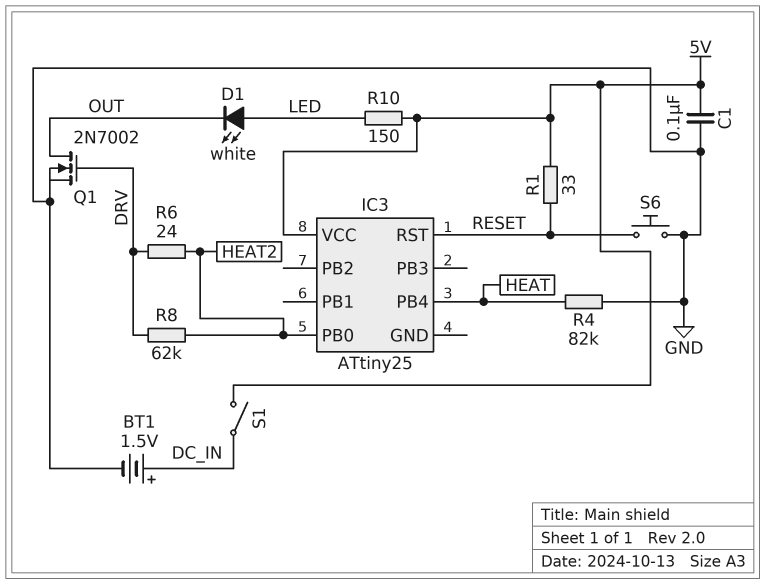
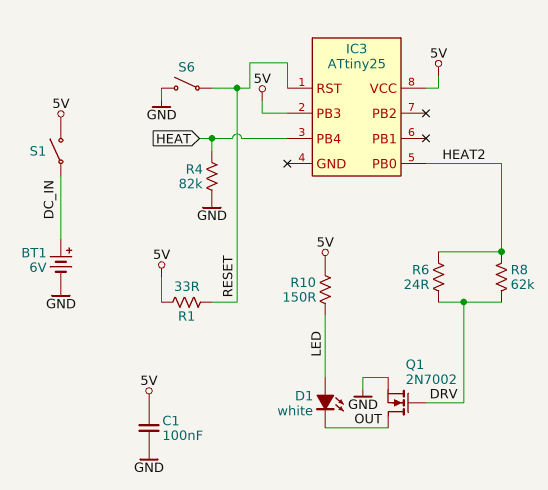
BT1: 1.5V (plus DC_IN, minus GND) -> 6V (plus DC_IN, minus GND)
IC3 pin PB3: none -> 5V
S6: button (GND, RESET) -> switch (GND, RESET)

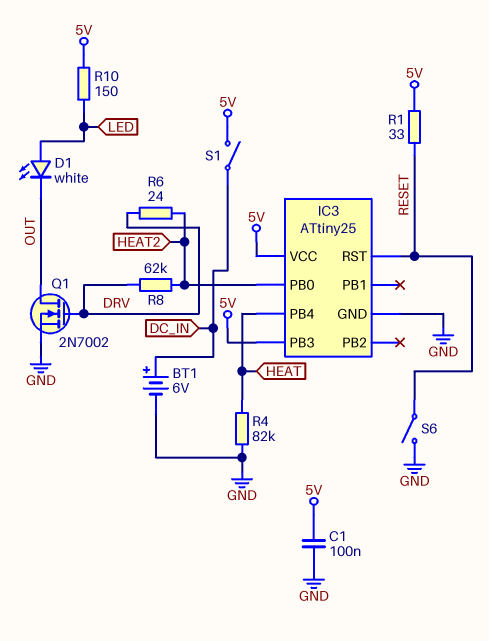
IC3 pin GND: none -> GND

